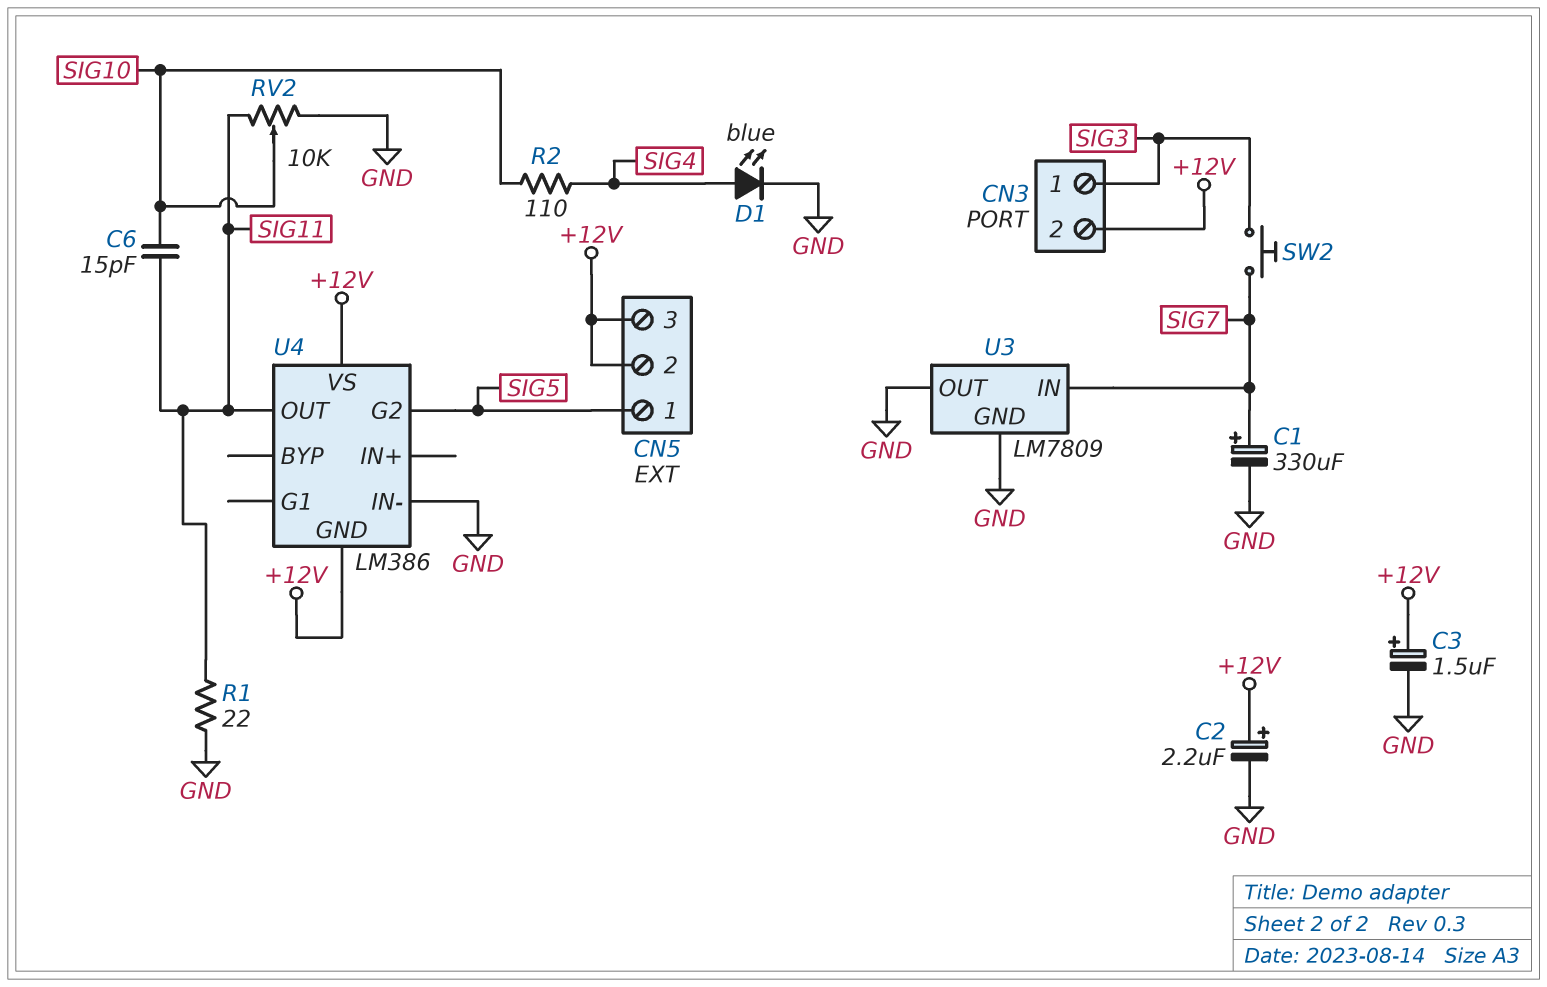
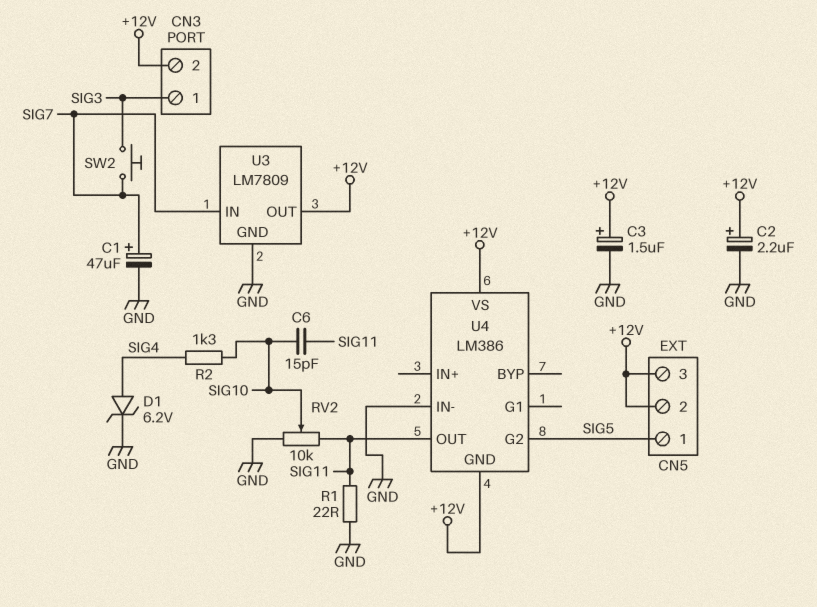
C1: 330uF (plus SIG7, minus GND) -> 47uF (plus SIG7, minus GND)
D1: LED blue (A SIG4, K GND) -> zener 6.2V (A SIG4, K GND)
R2: 110 (SIG4, SIG10) -> 1.3k (SIG4, SIG10)
U3 pin OUT: GND -> +12V

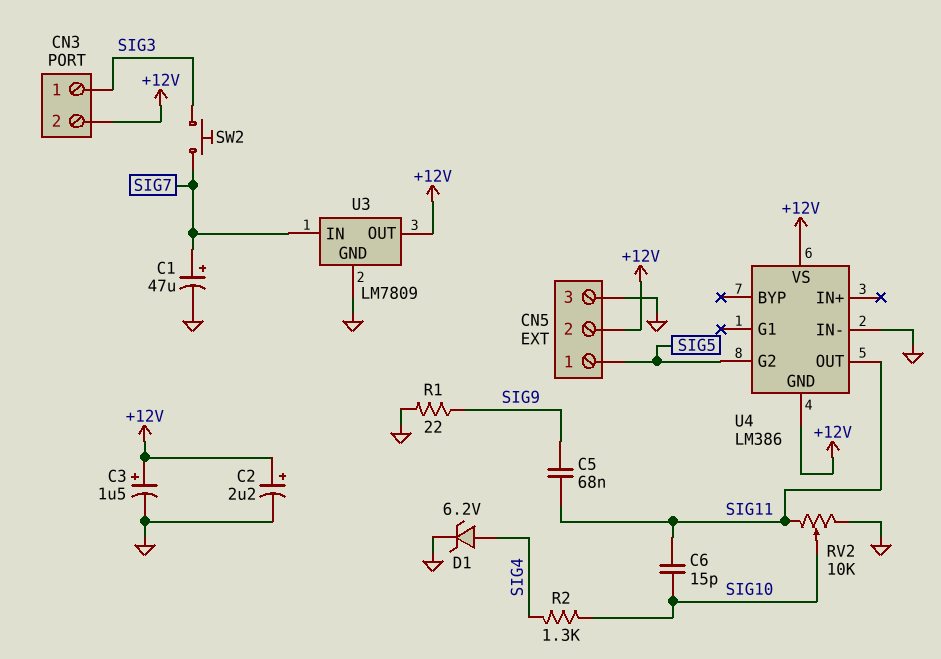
C5: none -> 68nF (SIG9, SIG11)
CN5 pin 3: +12V -> GND
R1: 22 (GND, SIG11) -> 22 (GND, SIG9)

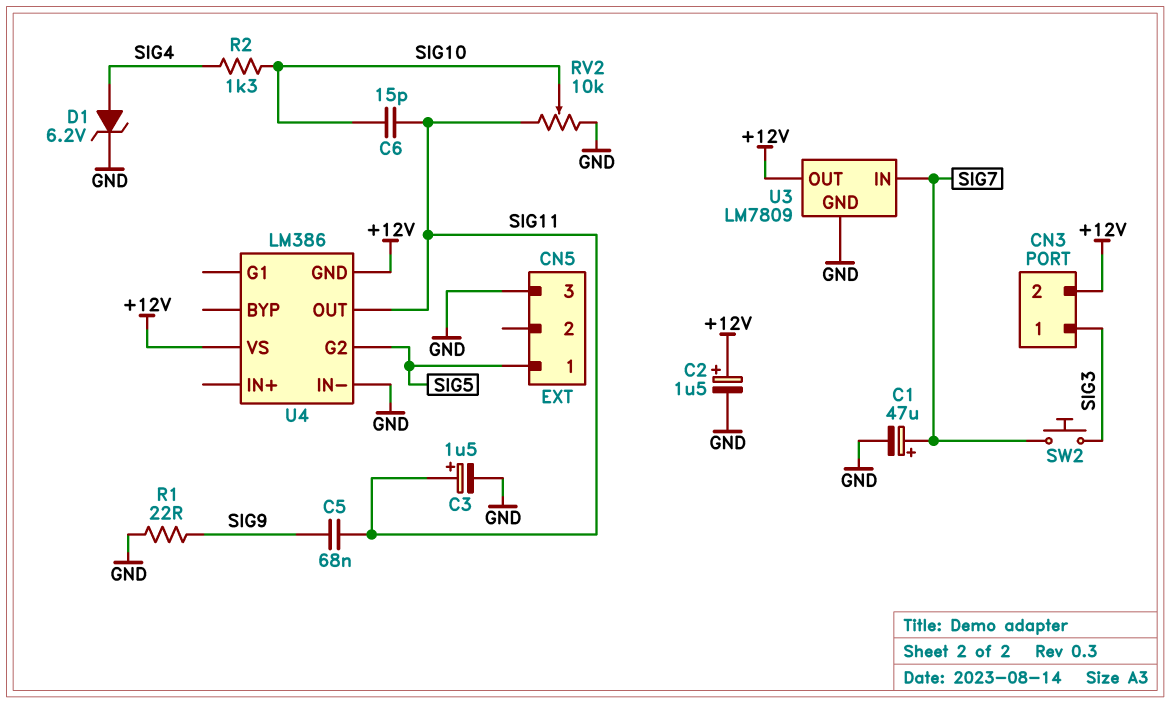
C2: 2.2uF (plus +12V, minus GND) -> 1.5uF (plus +12V, minus GND)
C3: 1.5uF (plus +12V, minus GND) -> 1.5uF (plus SIG11, minus GND)
CN5 pin 2: +12V -> none

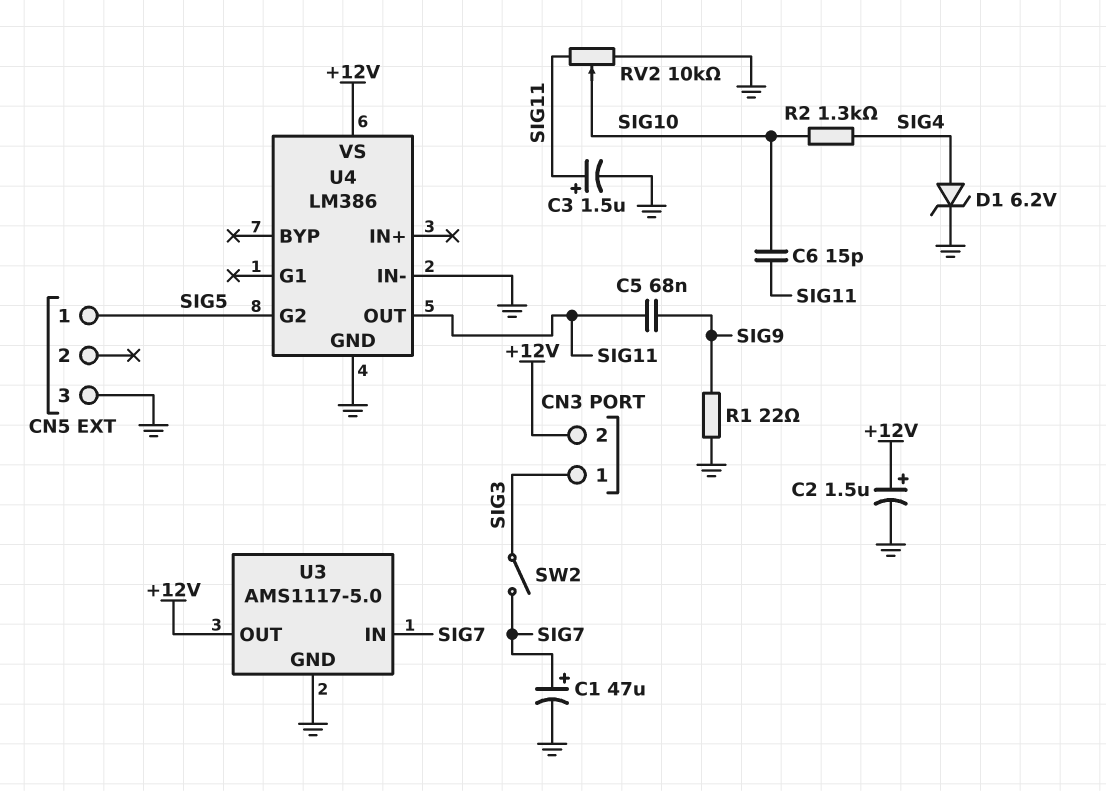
SW2: button (SIG3, SIG7) -> switch (SIG3, SIG7)
U3: LM7809 -> AMS1117-5.0
U4 pin GND: +12V -> GND

